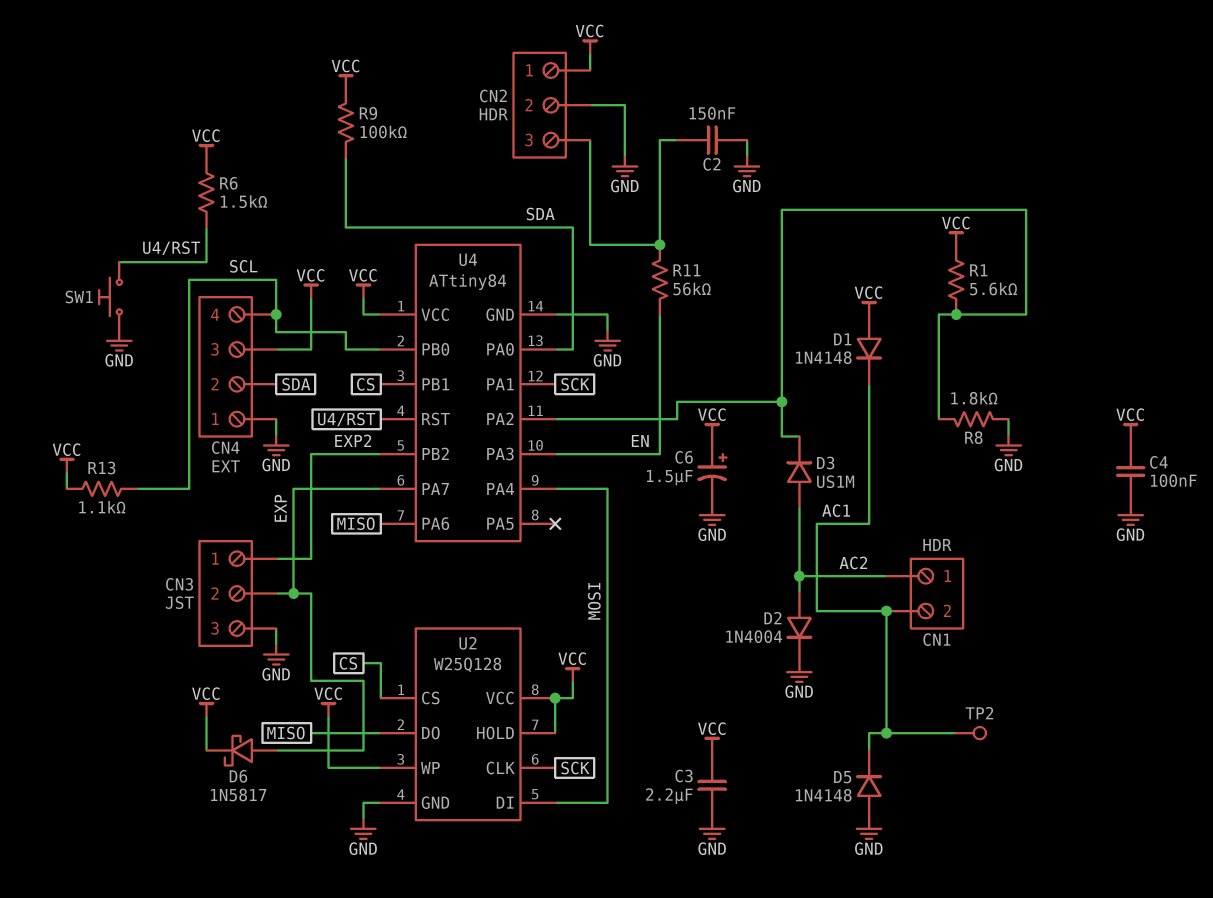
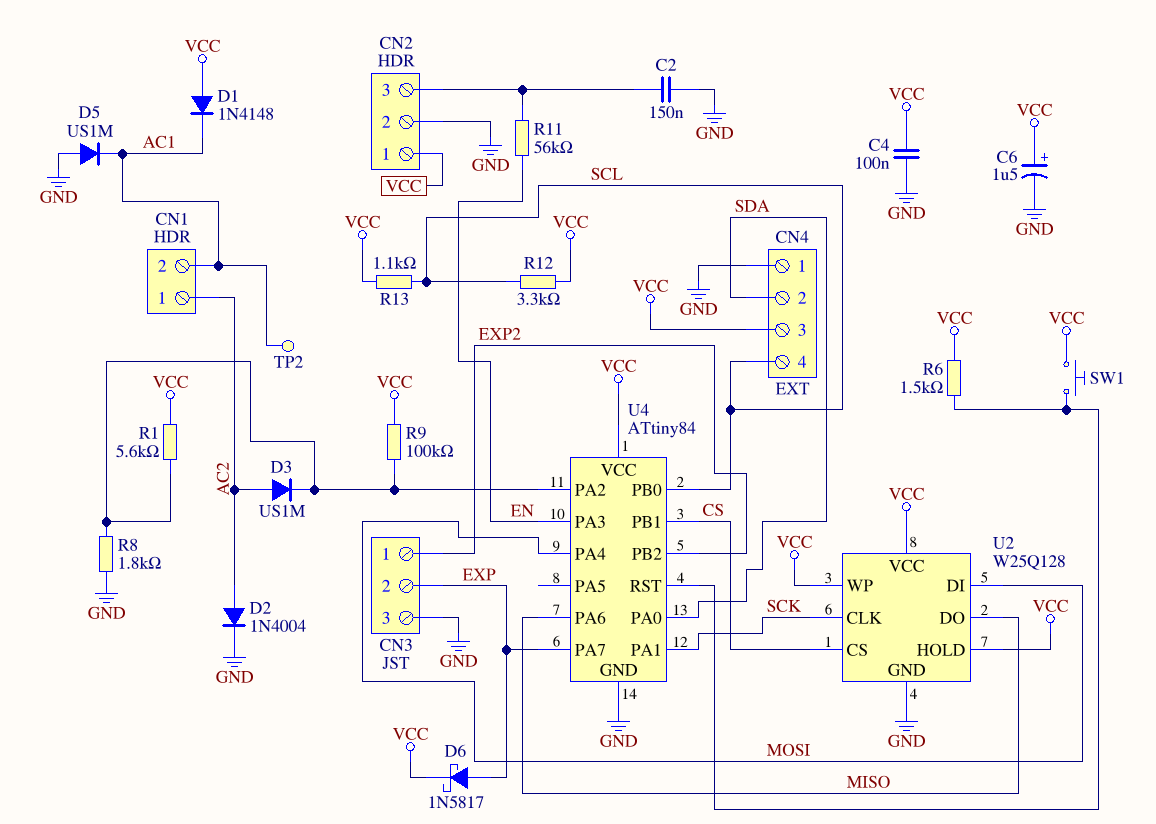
C3: 2.2uF (GND, VCC) -> none
D5: diode 1N4148 (A GND, K AC1) -> diode US1M (A GND, K AC1)
R9: 100k (SDA, VCC) -> 100k (U4/PA2, VCC)
R12: none -> 3.3k (SCL, VCC)
SW1: button (GND, U4/RST) -> button (U4/RST, VCC)

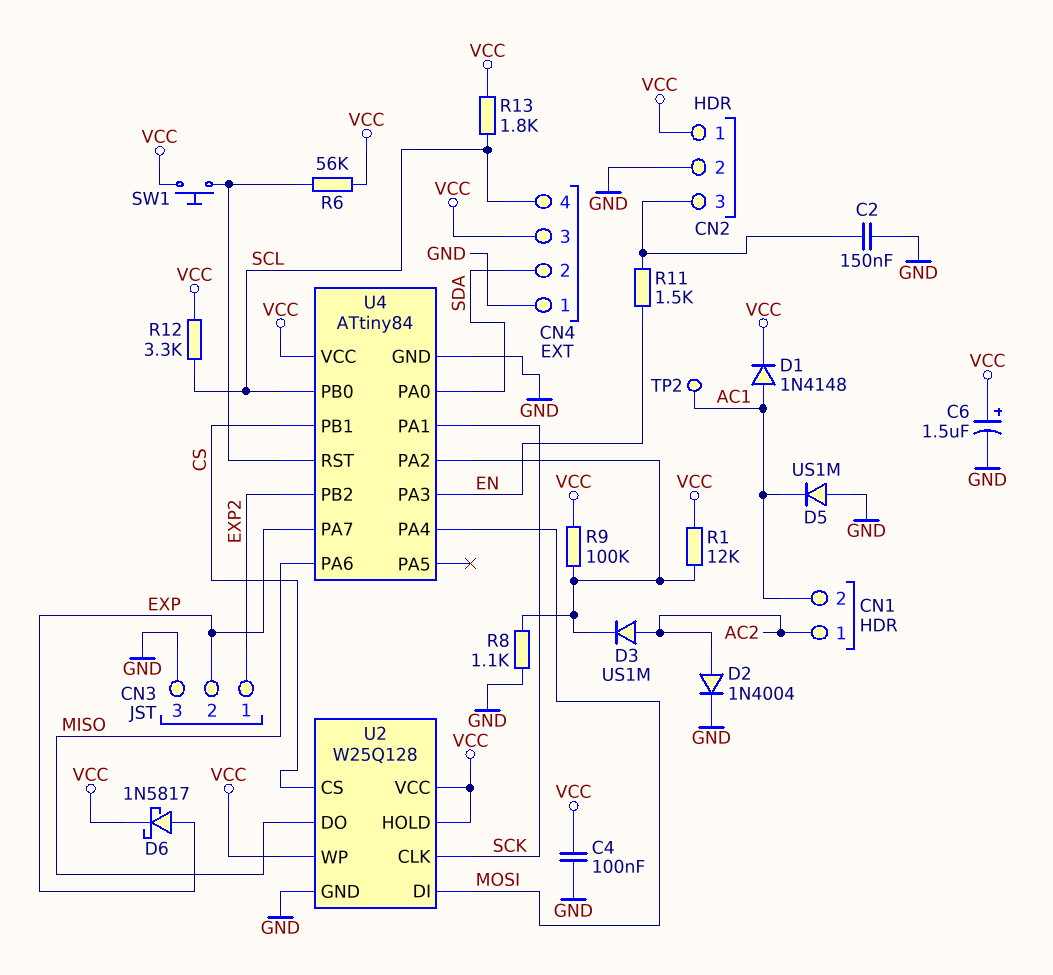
D1: diode 1N4148 (A VCC, K AC1) -> diode 1N4148 (A AC1, K VCC)
R1: 5.6k (U4/PA2, VCC) -> 12k (U4/PA2, VCC)
R6: 1.5k (U4/RST, VCC) -> 56k (U4/RST, VCC)
R8: 1.8k (GND, U4/PA2) -> 1.1k (GND, U4/PA2)
R11: 56k (CN2/3, EN) -> 1.5k (CN2/3, EN)
R13: 1.1k (SCL, VCC) -> 1.8k (SCL, VCC)

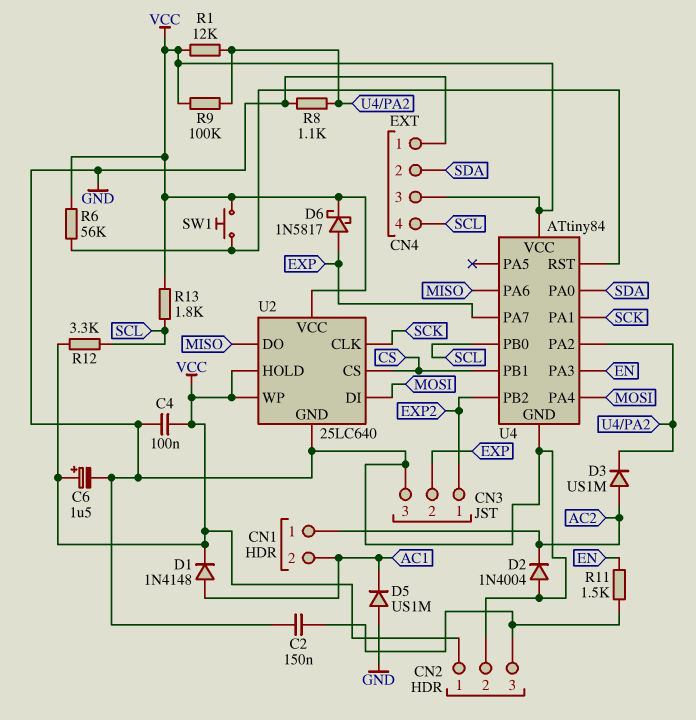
D2: diode 1N4004 (A AC2, K GND) -> diode 1N4004 (A GND, K AC2)
TP2: test point (AC1) -> none
U2: W25Q128 -> 25LC640

